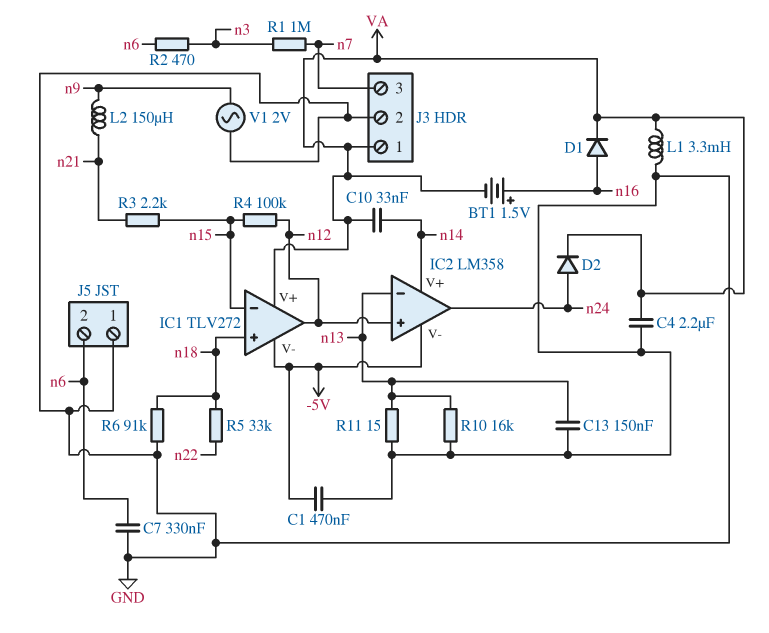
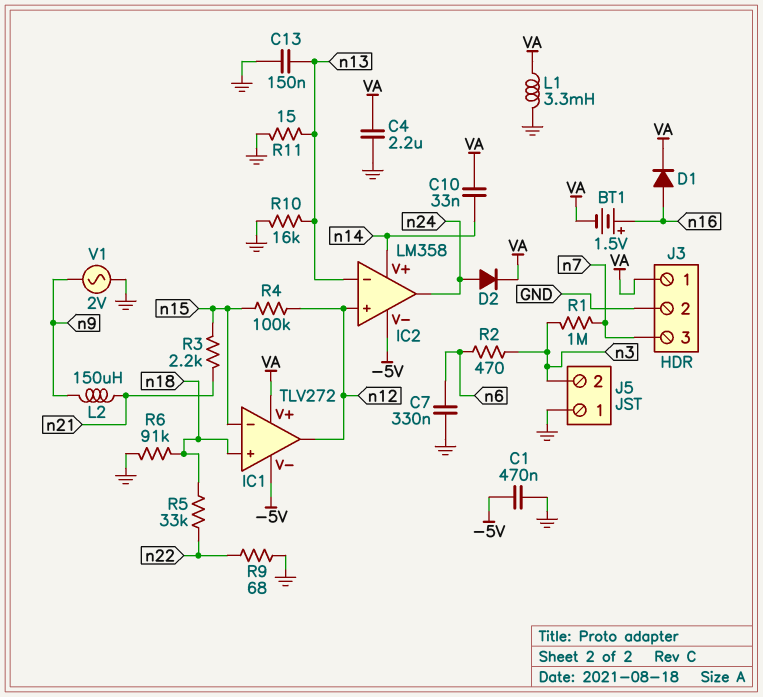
J5 pin 2: n6 -> n3
R9: none -> 68 (GND, n22)

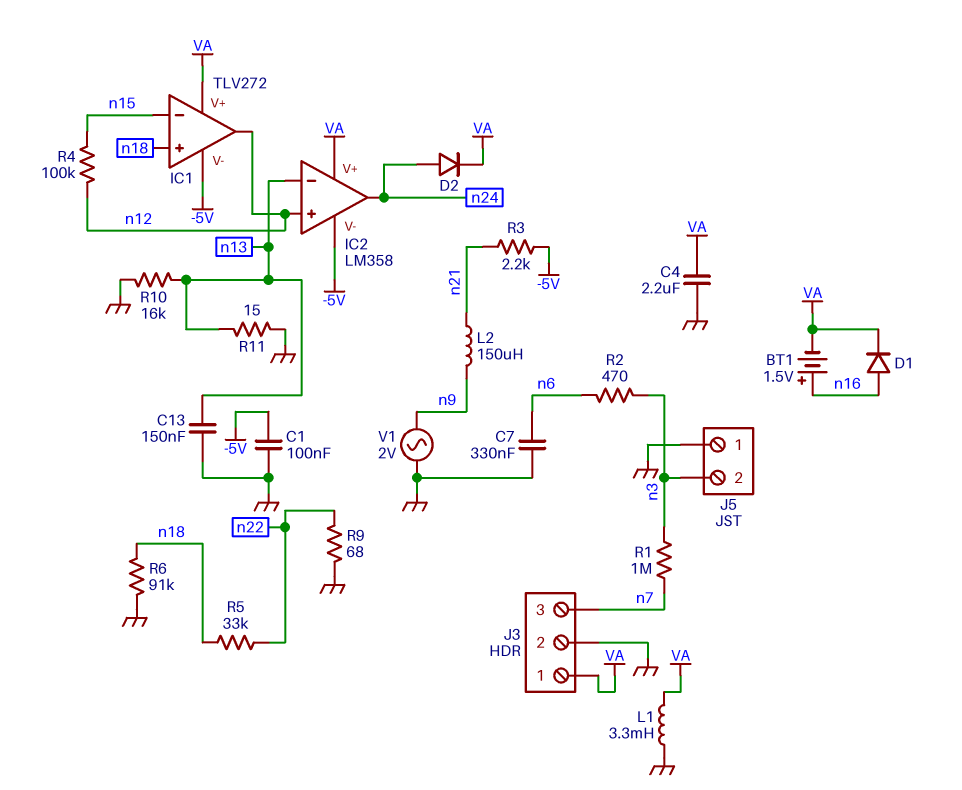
C1: 470nF (-5V, GND) -> 100nF (-5V, GND)
C10: 33nF (VA, n14) -> none
IC2 pin V+: n14 -> VA
R3: 2.2k (n15, n21) -> 2.2k (-5V, n21)

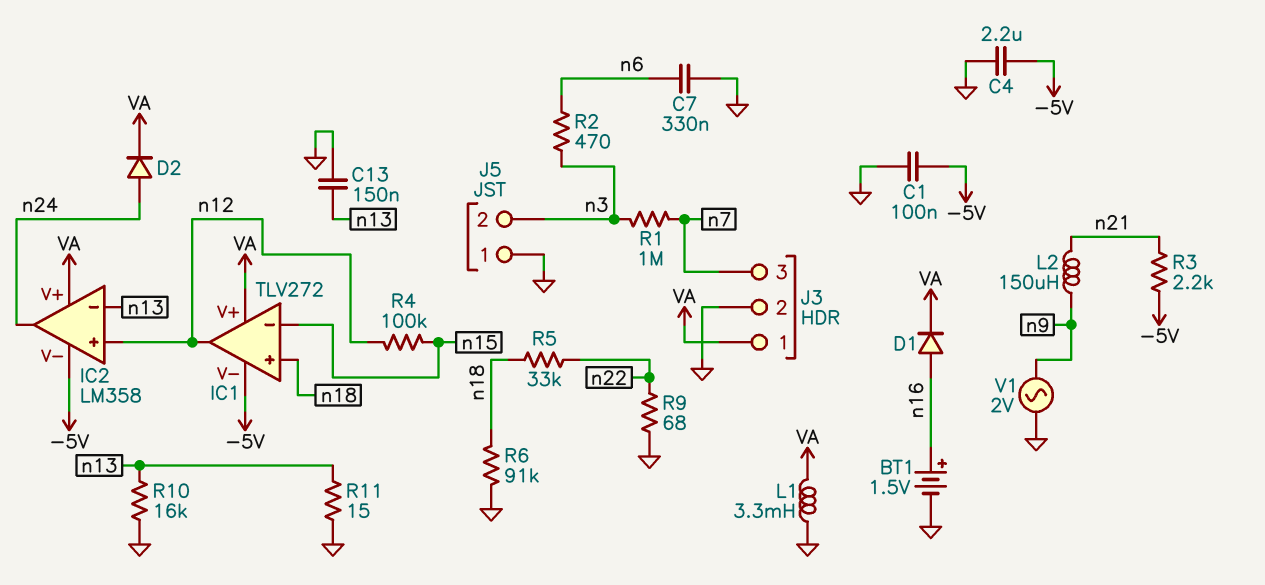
BT1: 1.5V (plus n16, minus VA) -> 1.5V (plus n16, minus GND)
C4: 2.2uF (GND, VA) -> 2.2uF (-5V, GND)

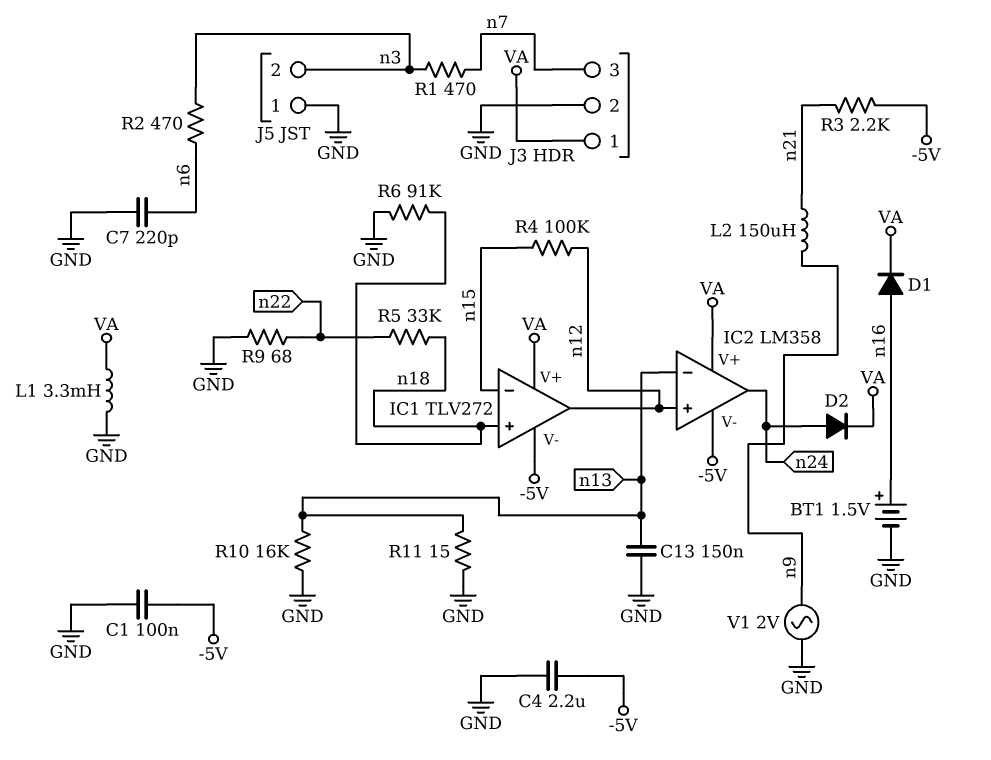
C7: 330nF (GND, n6) -> 220pF (GND, n6)
R1: 1M (n3, n7) -> 470 (n3, n7)

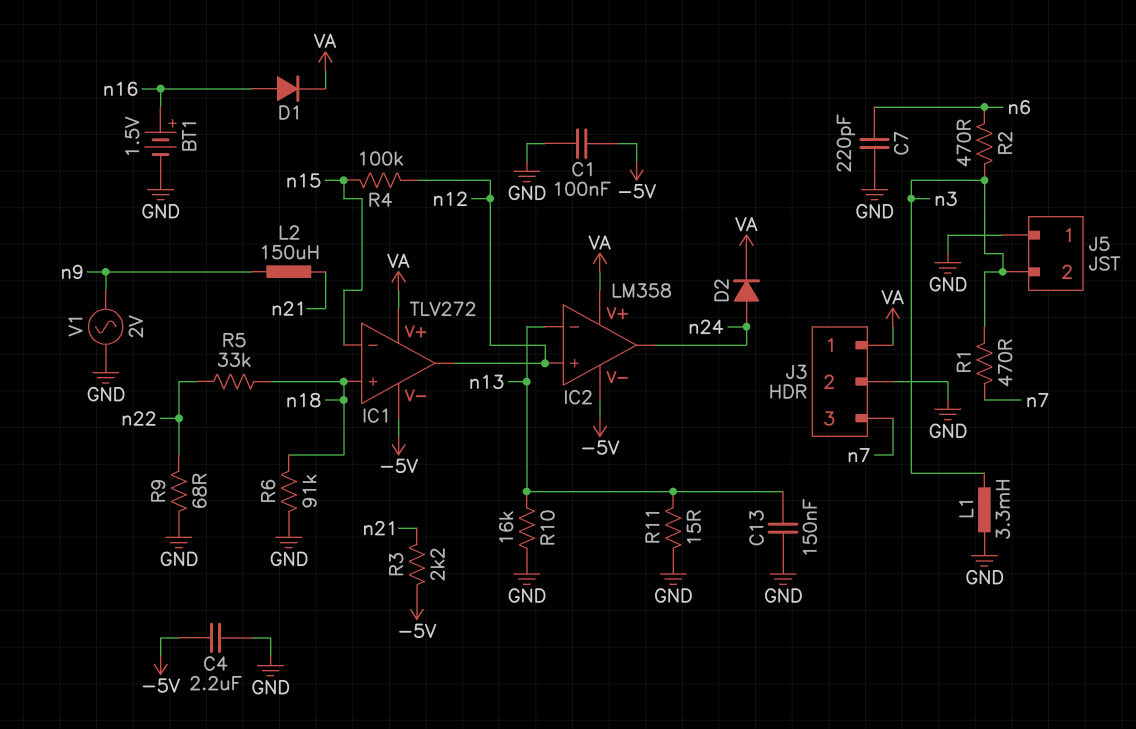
L1: 3.3mH (GND, VA) -> 3.3mH (GND, n3)

